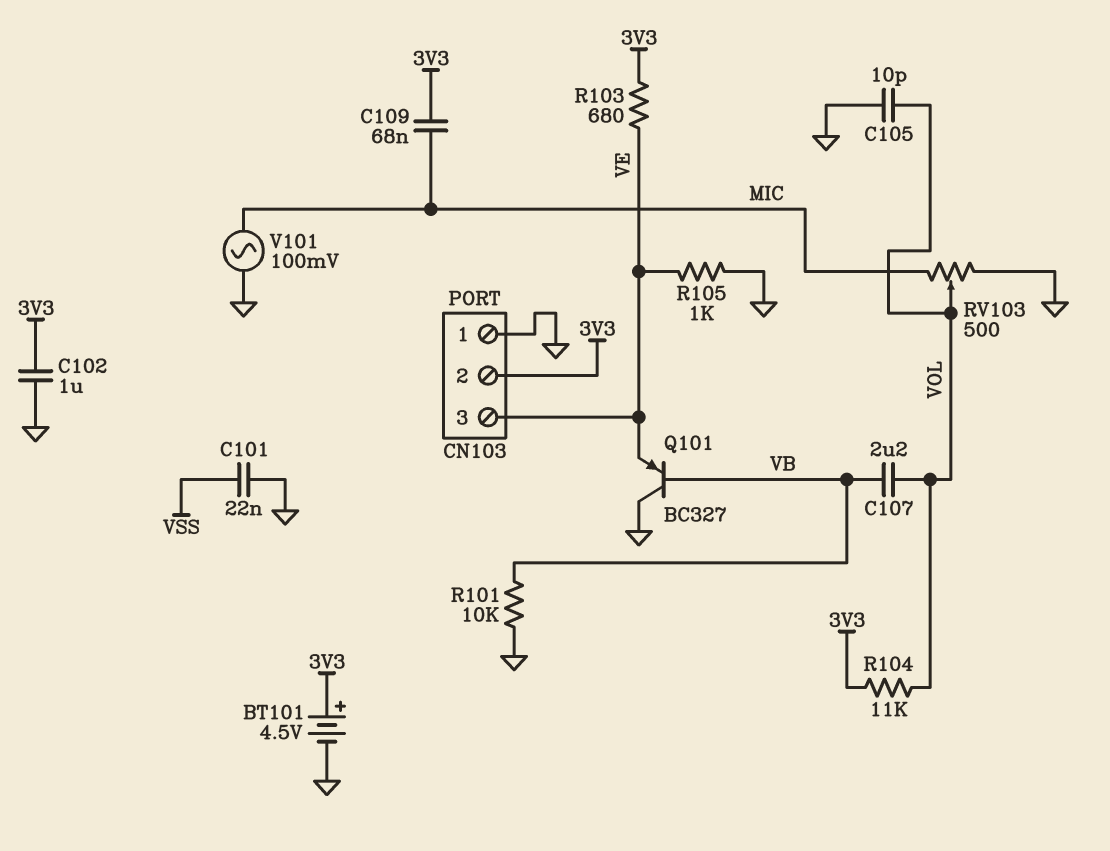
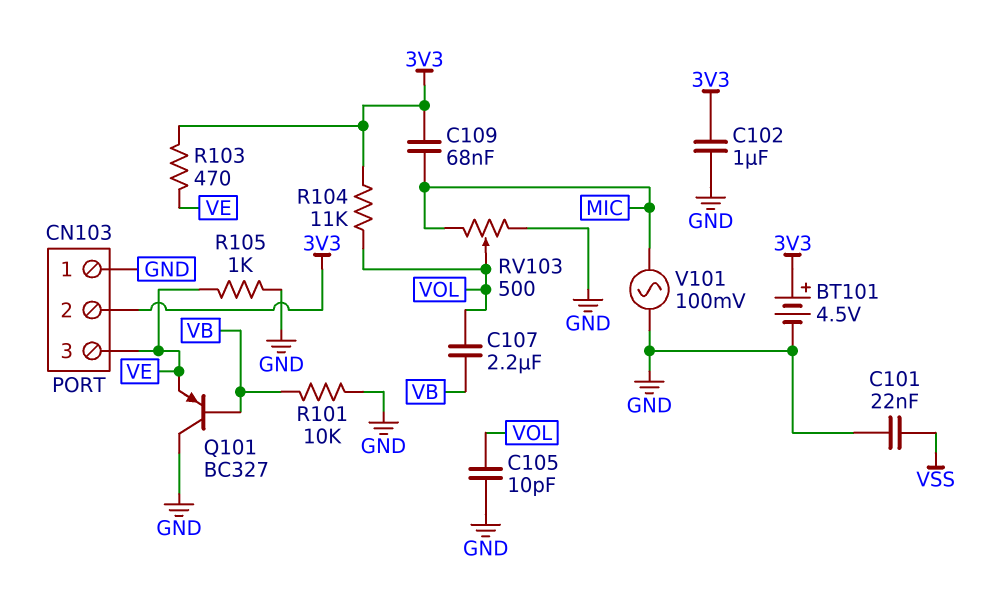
R103: 680 (3V3, VE) -> 470 (3V3, VE)

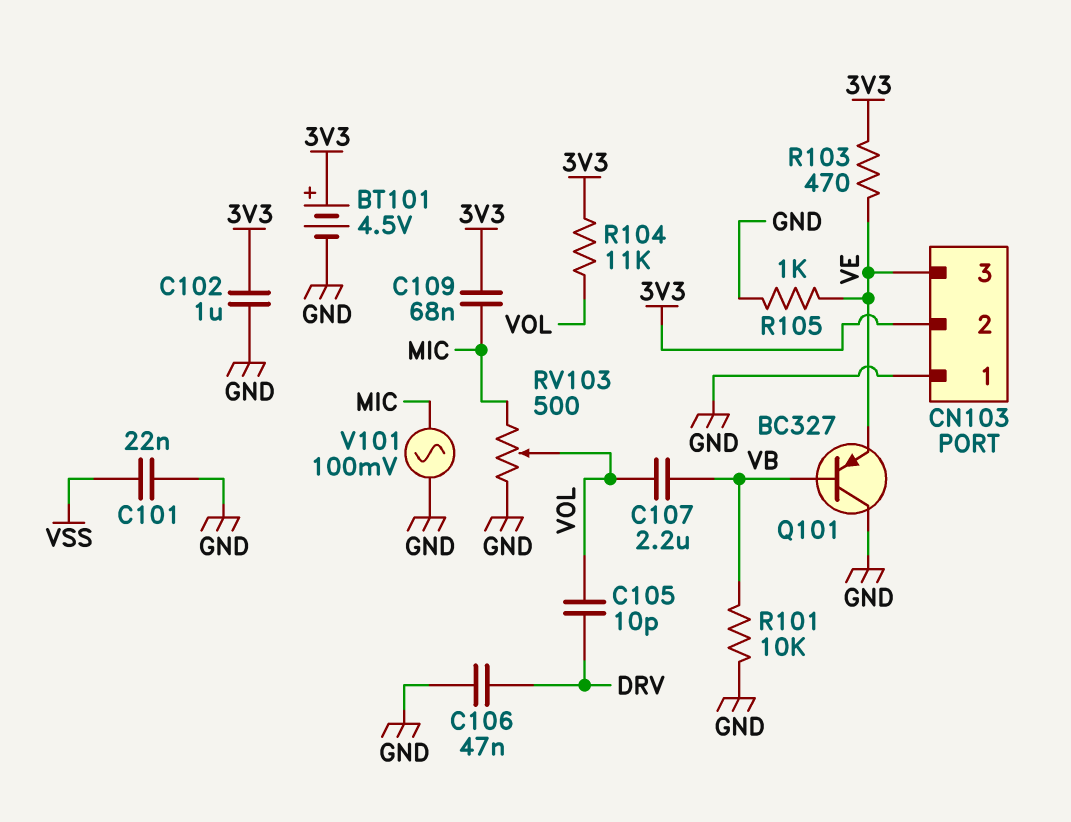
C105: 10pF (GND, VOL) -> 10pF (DRV, VOL)
C106: none -> 47nF (DRV, GND)

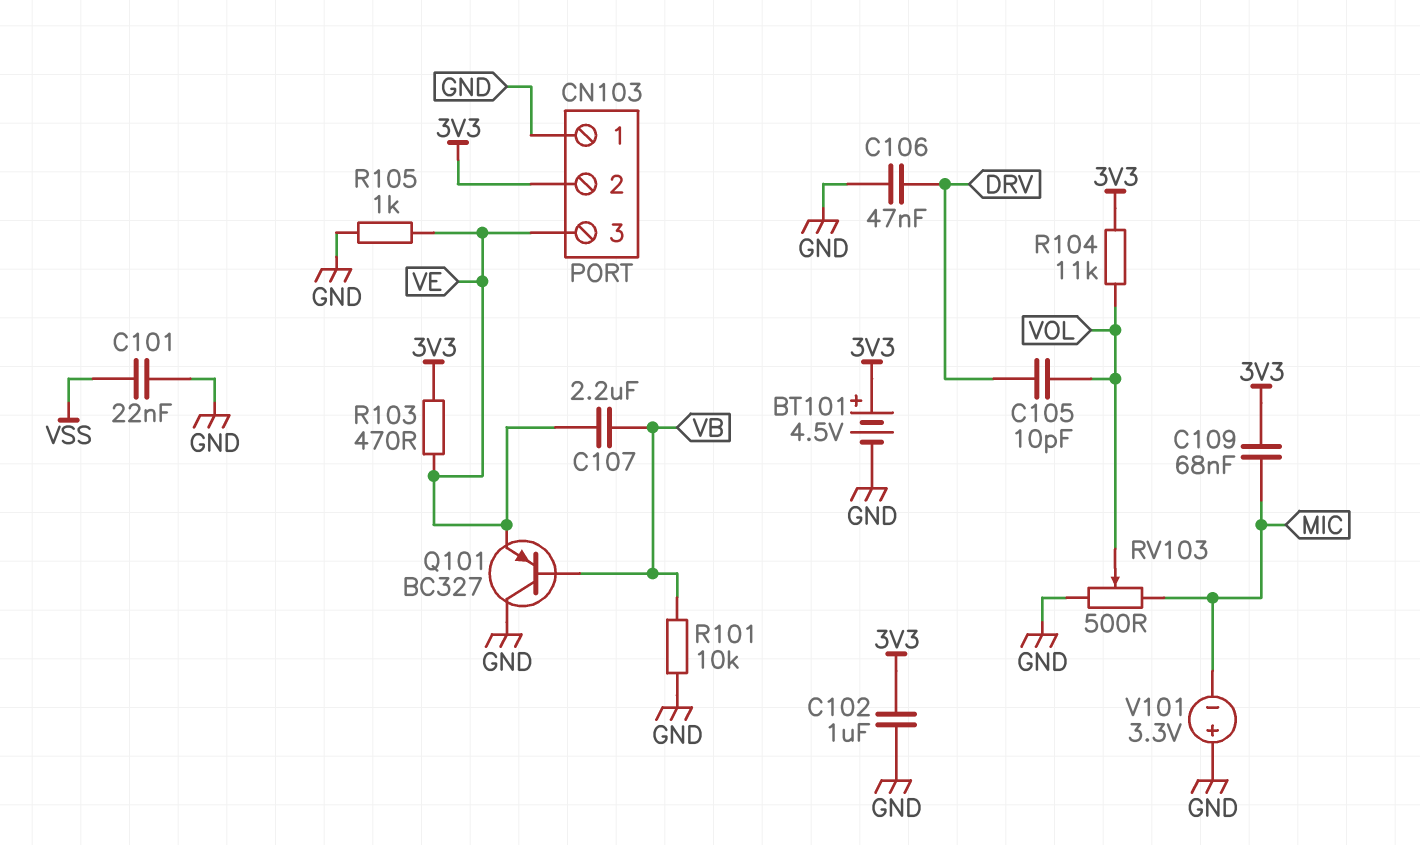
C107: 2.2uF (VB, VOL) -> 2.2uF (VB, VE)
V101: AC 100mV (GND, MIC) -> 3.3V (plus GND, minus MIC)

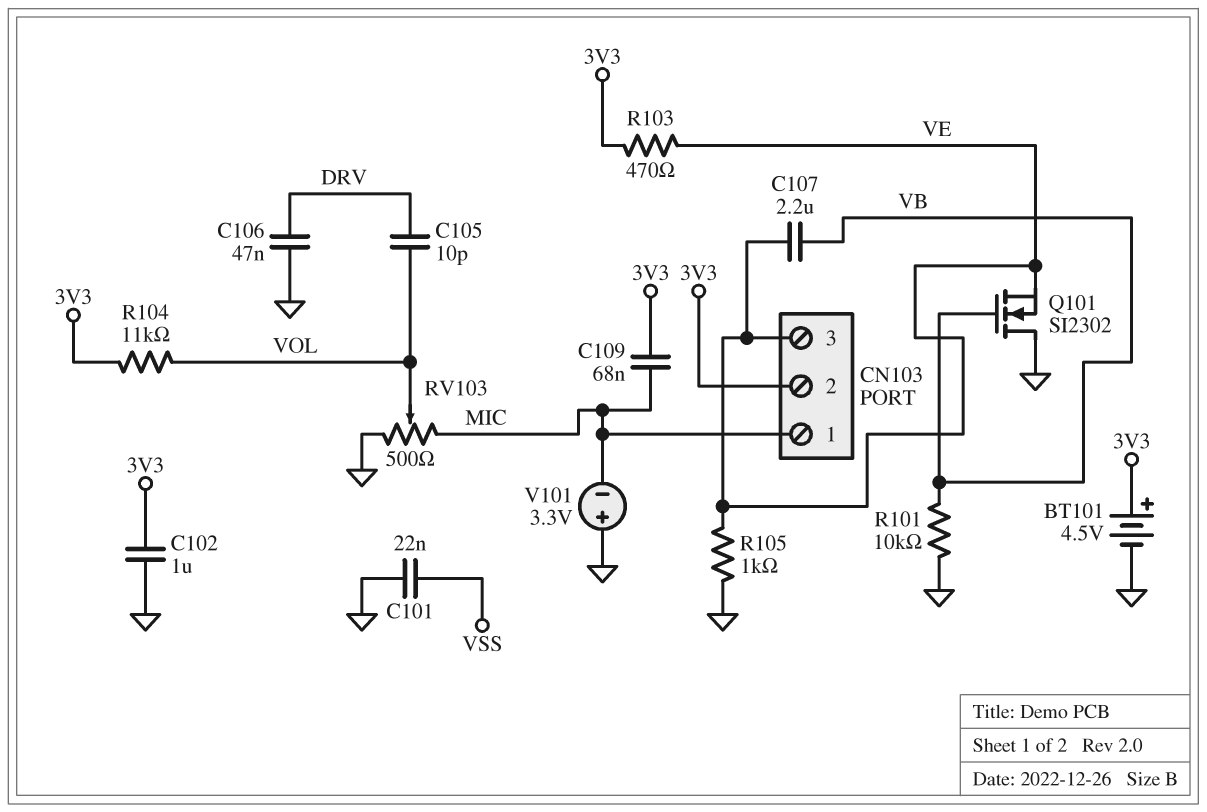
CN103 pin 1: GND -> MIC
Q101: PNP BC327 (B VB, C GND, E VE) -> NMOS SI2302 (G VB, D GND, S VE)

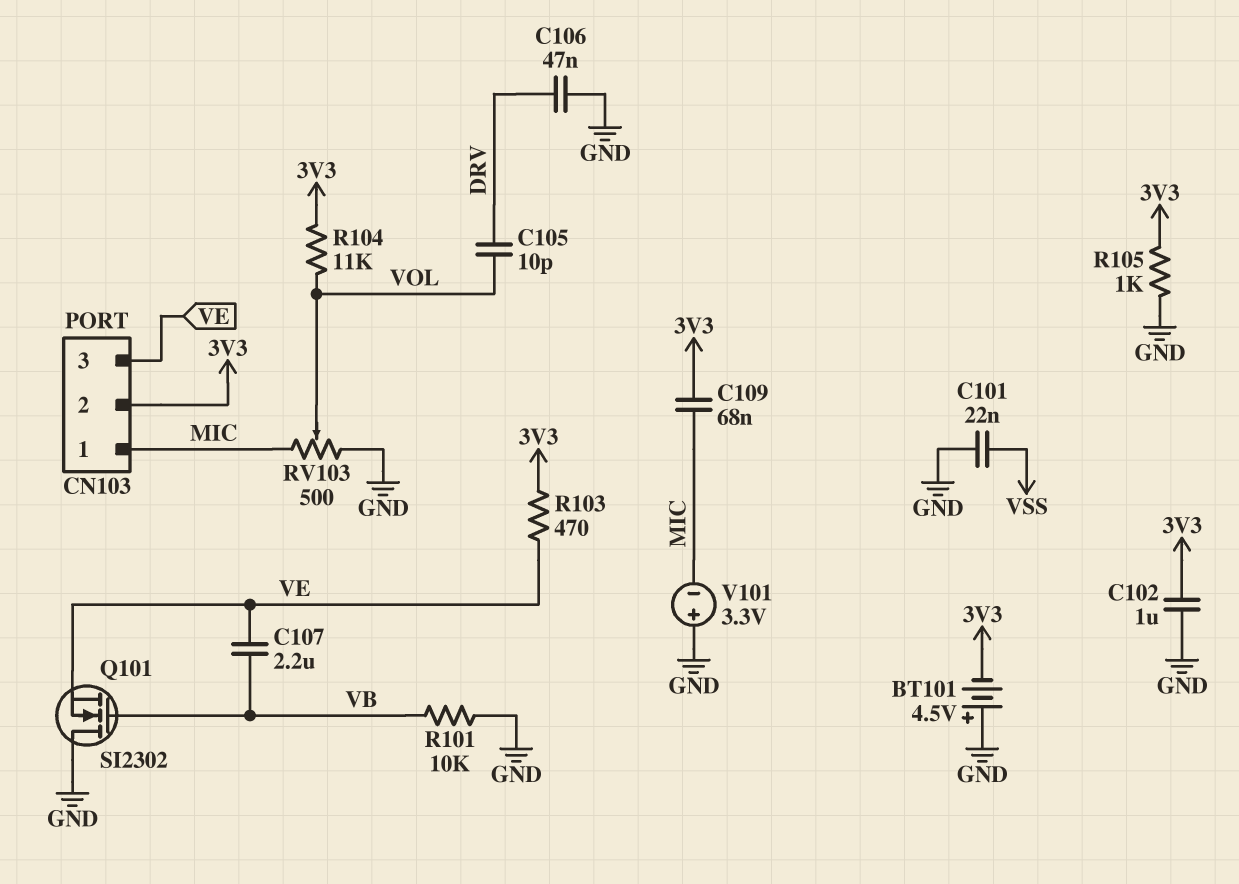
BT101: 4.5V (plus 3V3, minus GND) -> 4.5V (plus GND, minus 3V3)
R105: 1k (GND, VE) -> 1k (3V3, GND)

